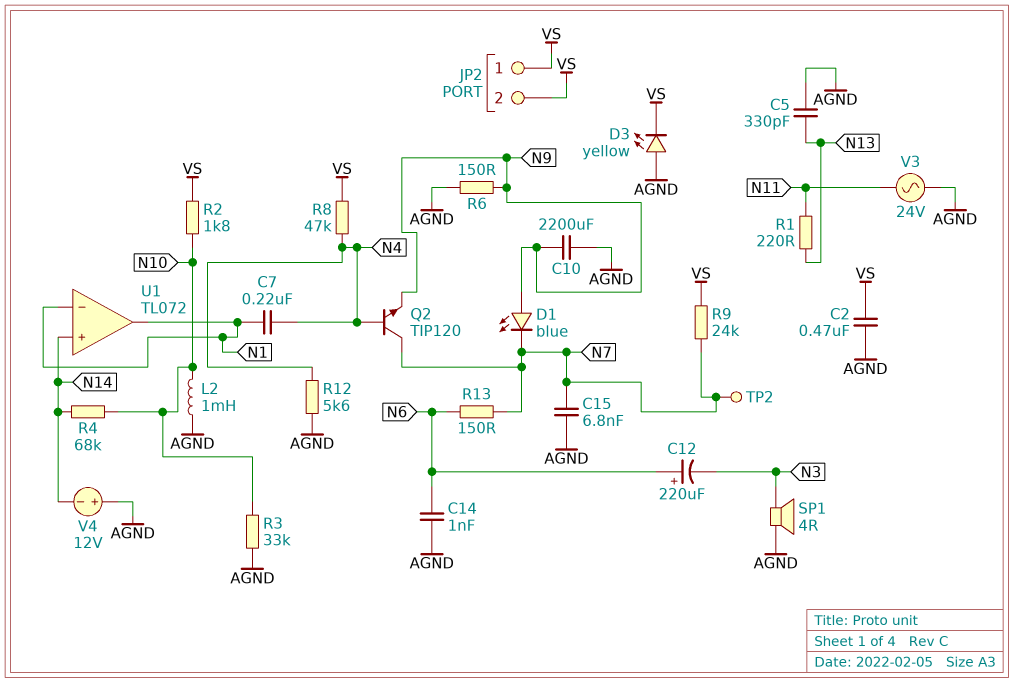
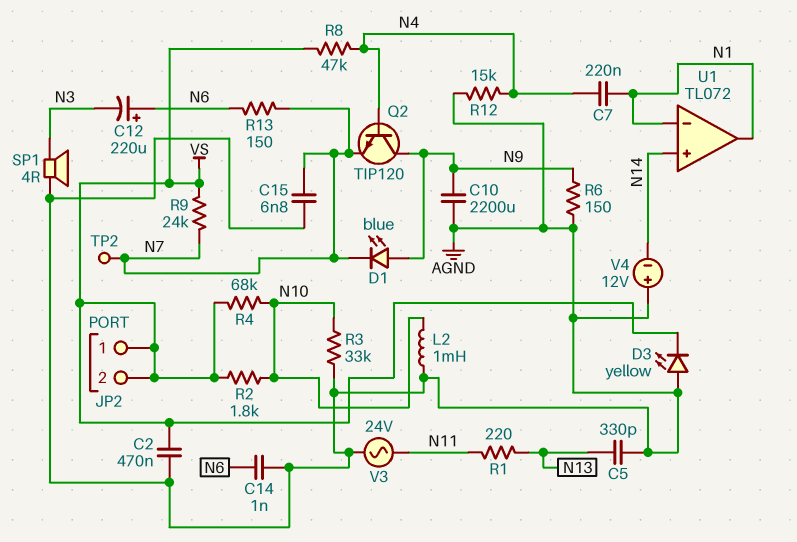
Q2: NPN TIP120 (B N4, C N7, E N9) -> NPN TIP120 (B N4, C N9, E N7)
R4: 68k (N10, N14) -> 68k (N10, VS)
R12: 5.6k (AGND, N4) -> 15k (AGND, N4)

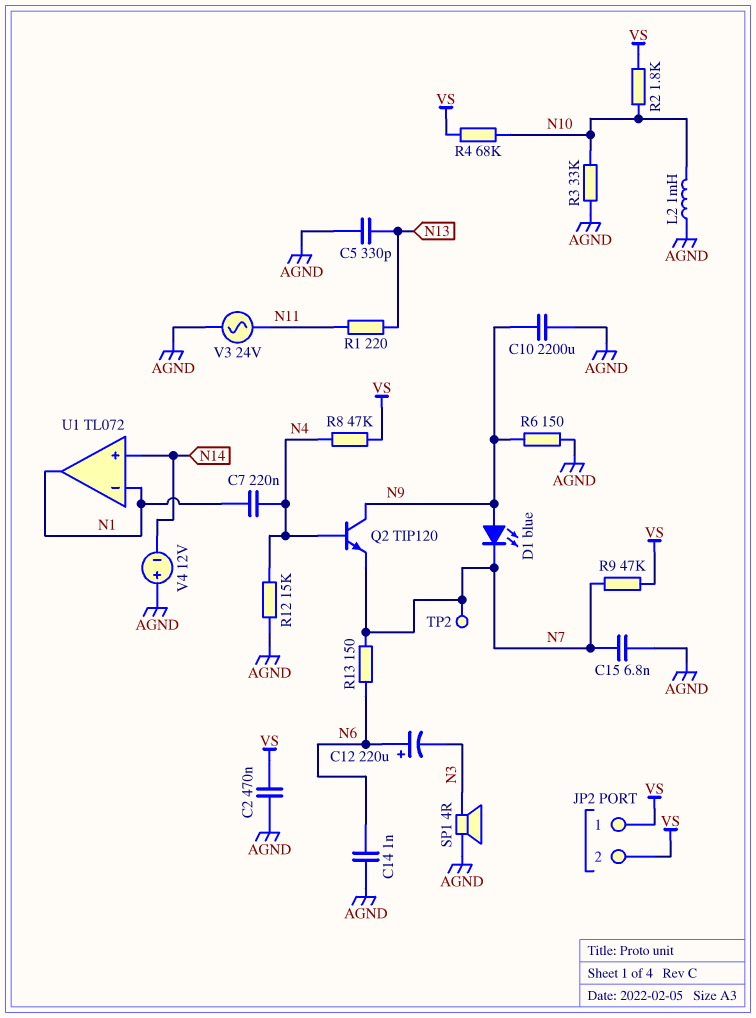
D3: LED yellow (A AGND, K VS) -> none
R9: 24k (N7, VS) -> 47k (N7, VS)

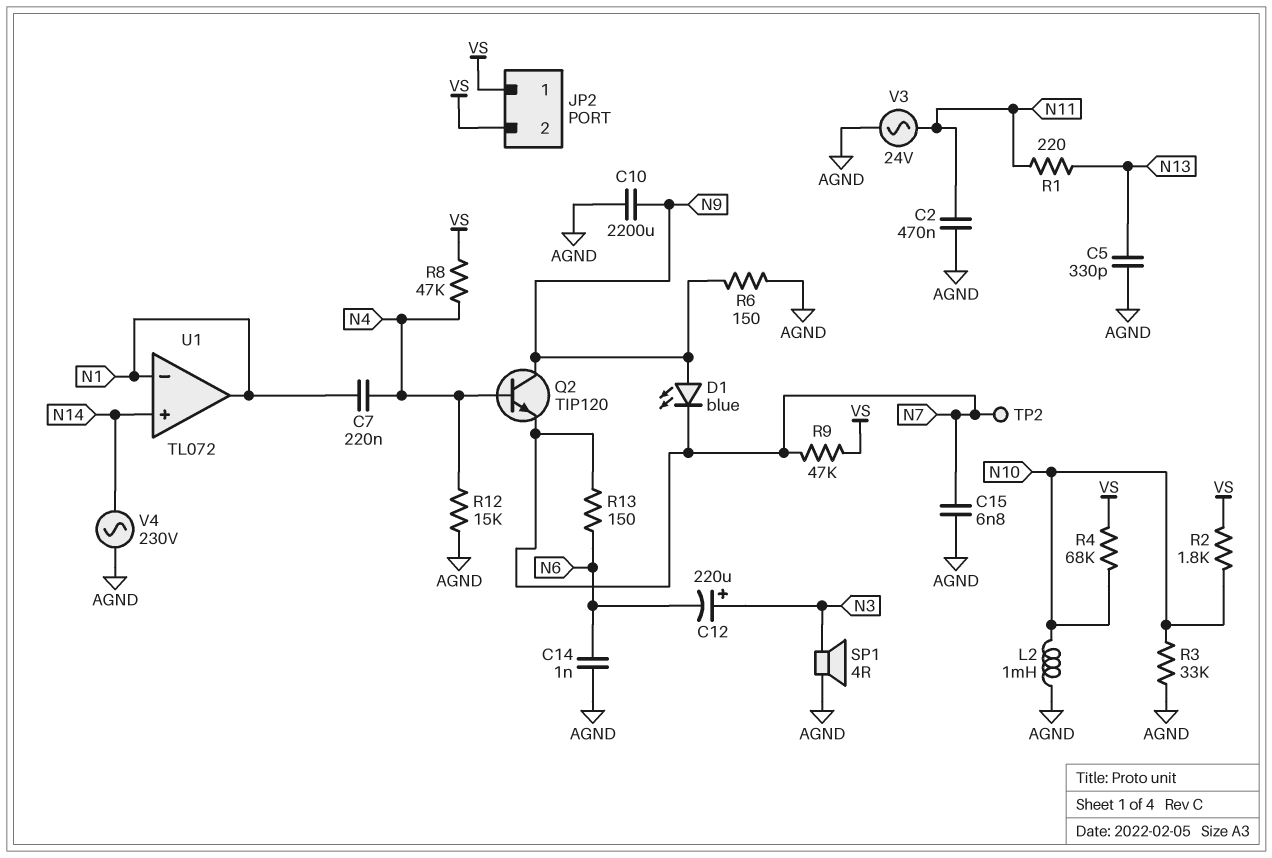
C2: 470nF (AGND, VS) -> 470nF (AGND, N11)
C12: 220uF (plus N6, minus N3) -> 220uF (plus N3, minus N6)
V4: 12V (plus AGND, minus N14) -> AC 230V (AGND, N14)

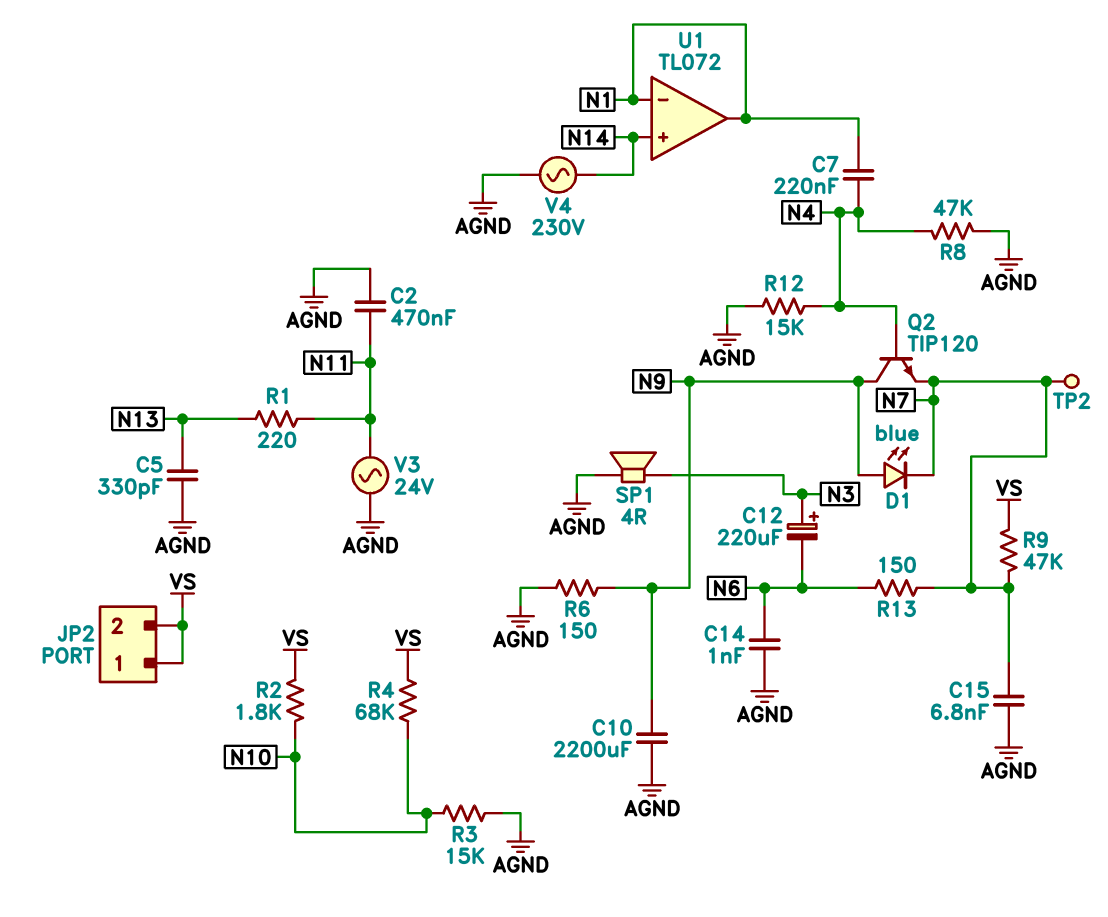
L2: 1mH (AGND, N10) -> none
R3: 33k (AGND, N10) -> 15k (AGND, N10)
R8: 47k (N4, VS) -> 47k (AGND, N4)

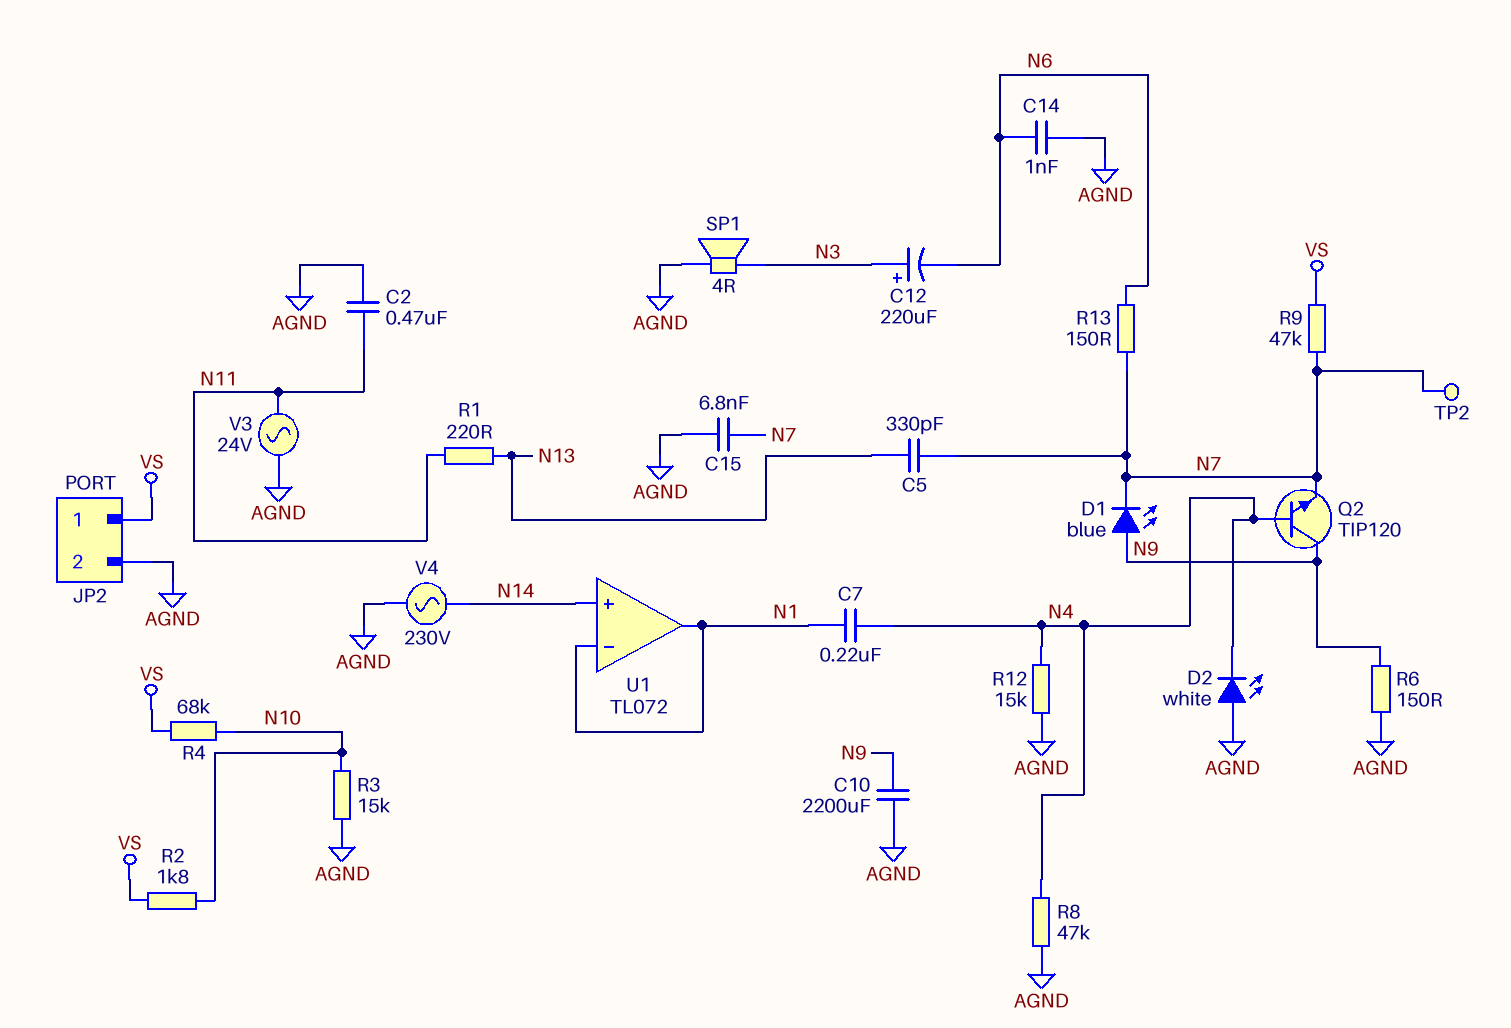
C5: 330pF (AGND, N13) -> 330pF (N7, N13)
D2: none -> LED white (A AGND, K N4)
JP2 pin 2: VS -> AGND

